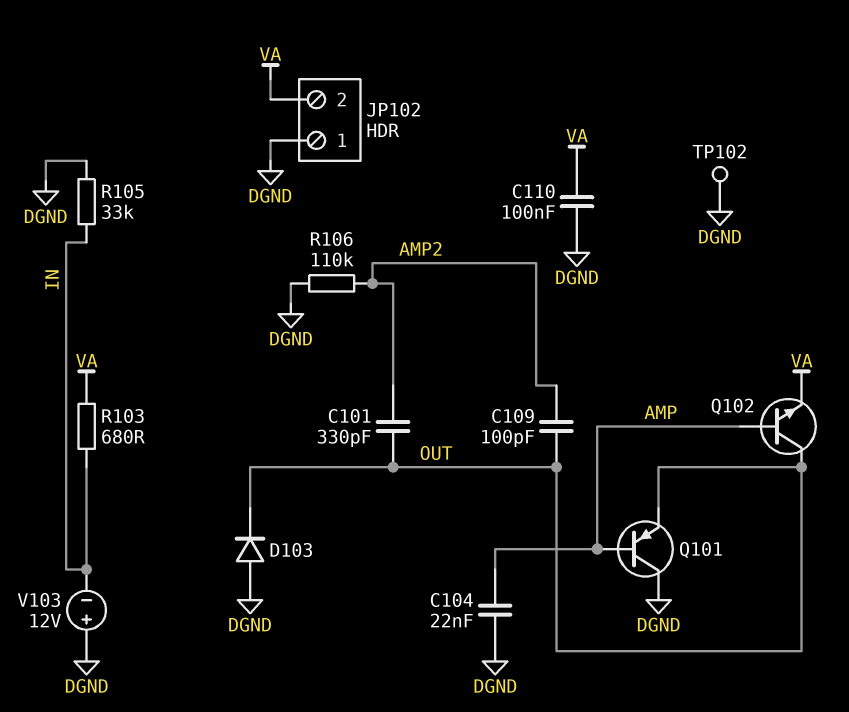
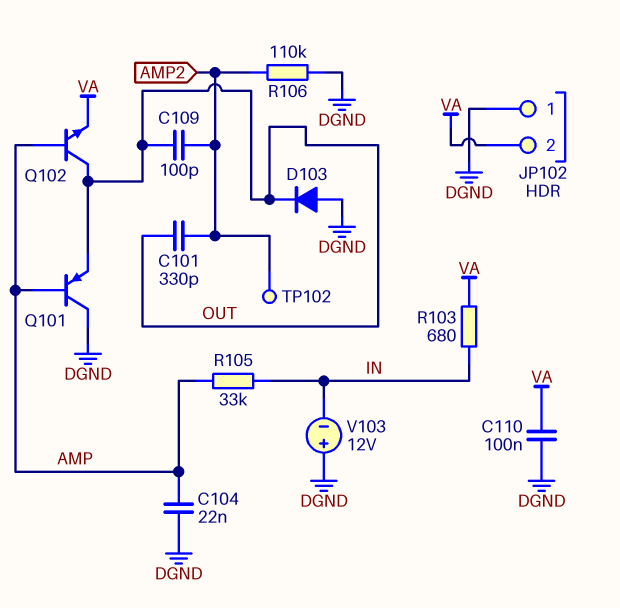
R105: 33k (DGND, IN) -> 33k (AMP, IN)
TP102: test point (DGND) -> test point (AMP2)

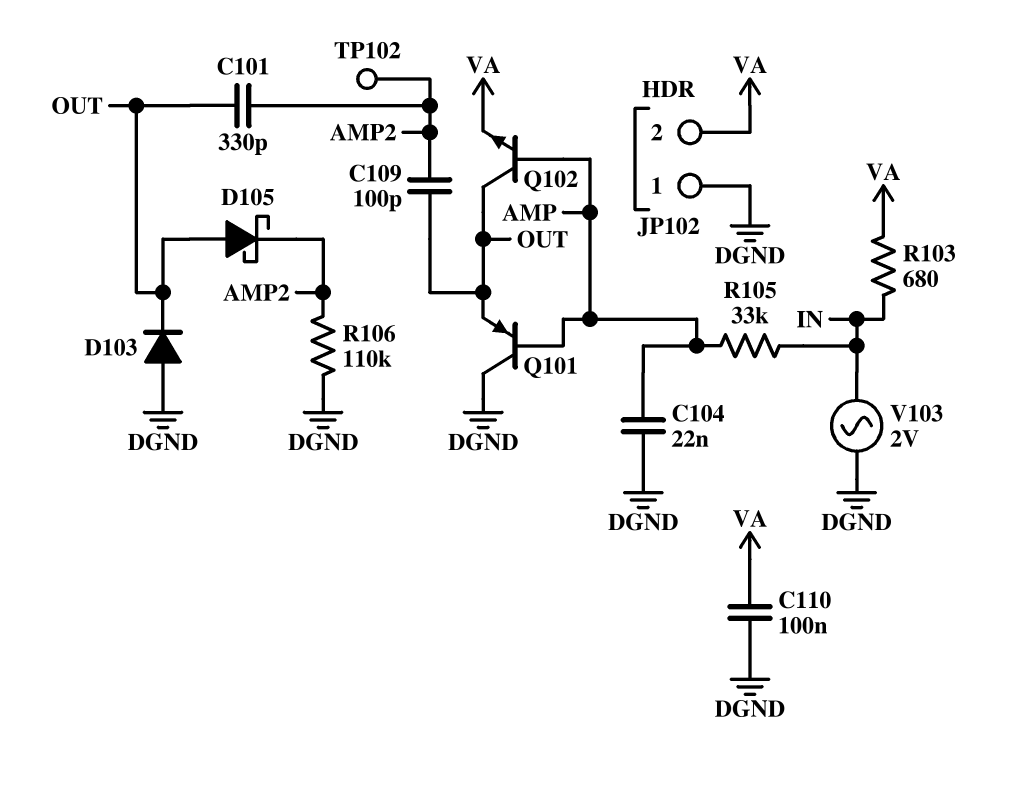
D105: none -> schottky (A OUT, K AMP2)
V103: 12V (plus DGND, minus IN) -> AC 2V (DGND, IN)

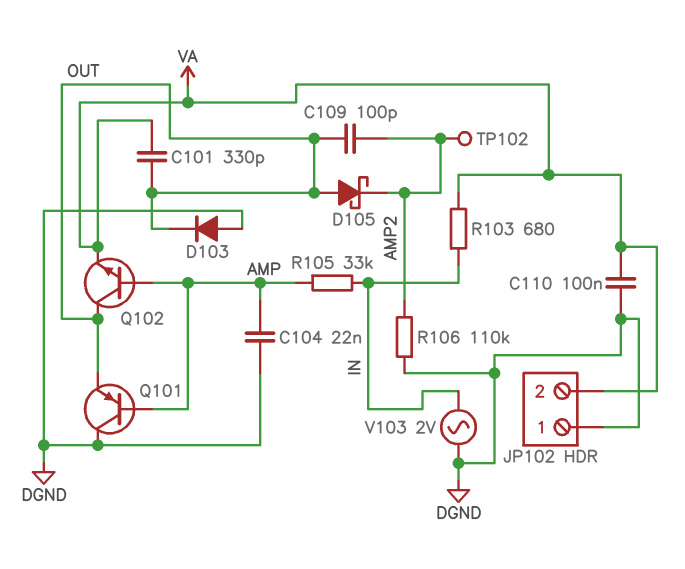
C101: 330pF (AMP2, OUT) -> 330pF (OUT, VA)

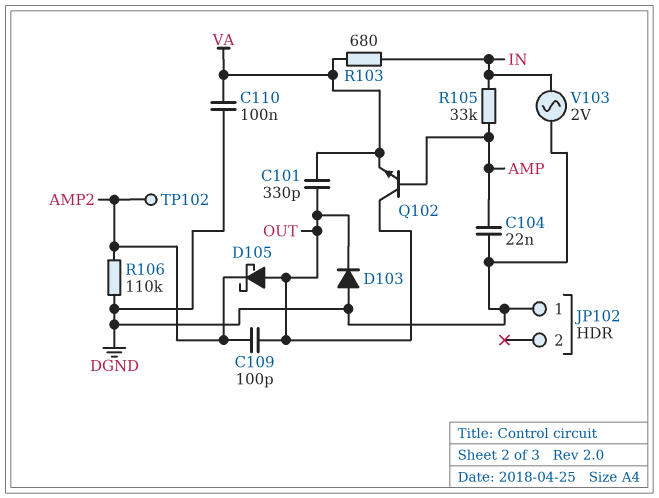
JP102 pin 2: VA -> none
Q101: PNP (B AMP, C DGND, E OUT) -> none

